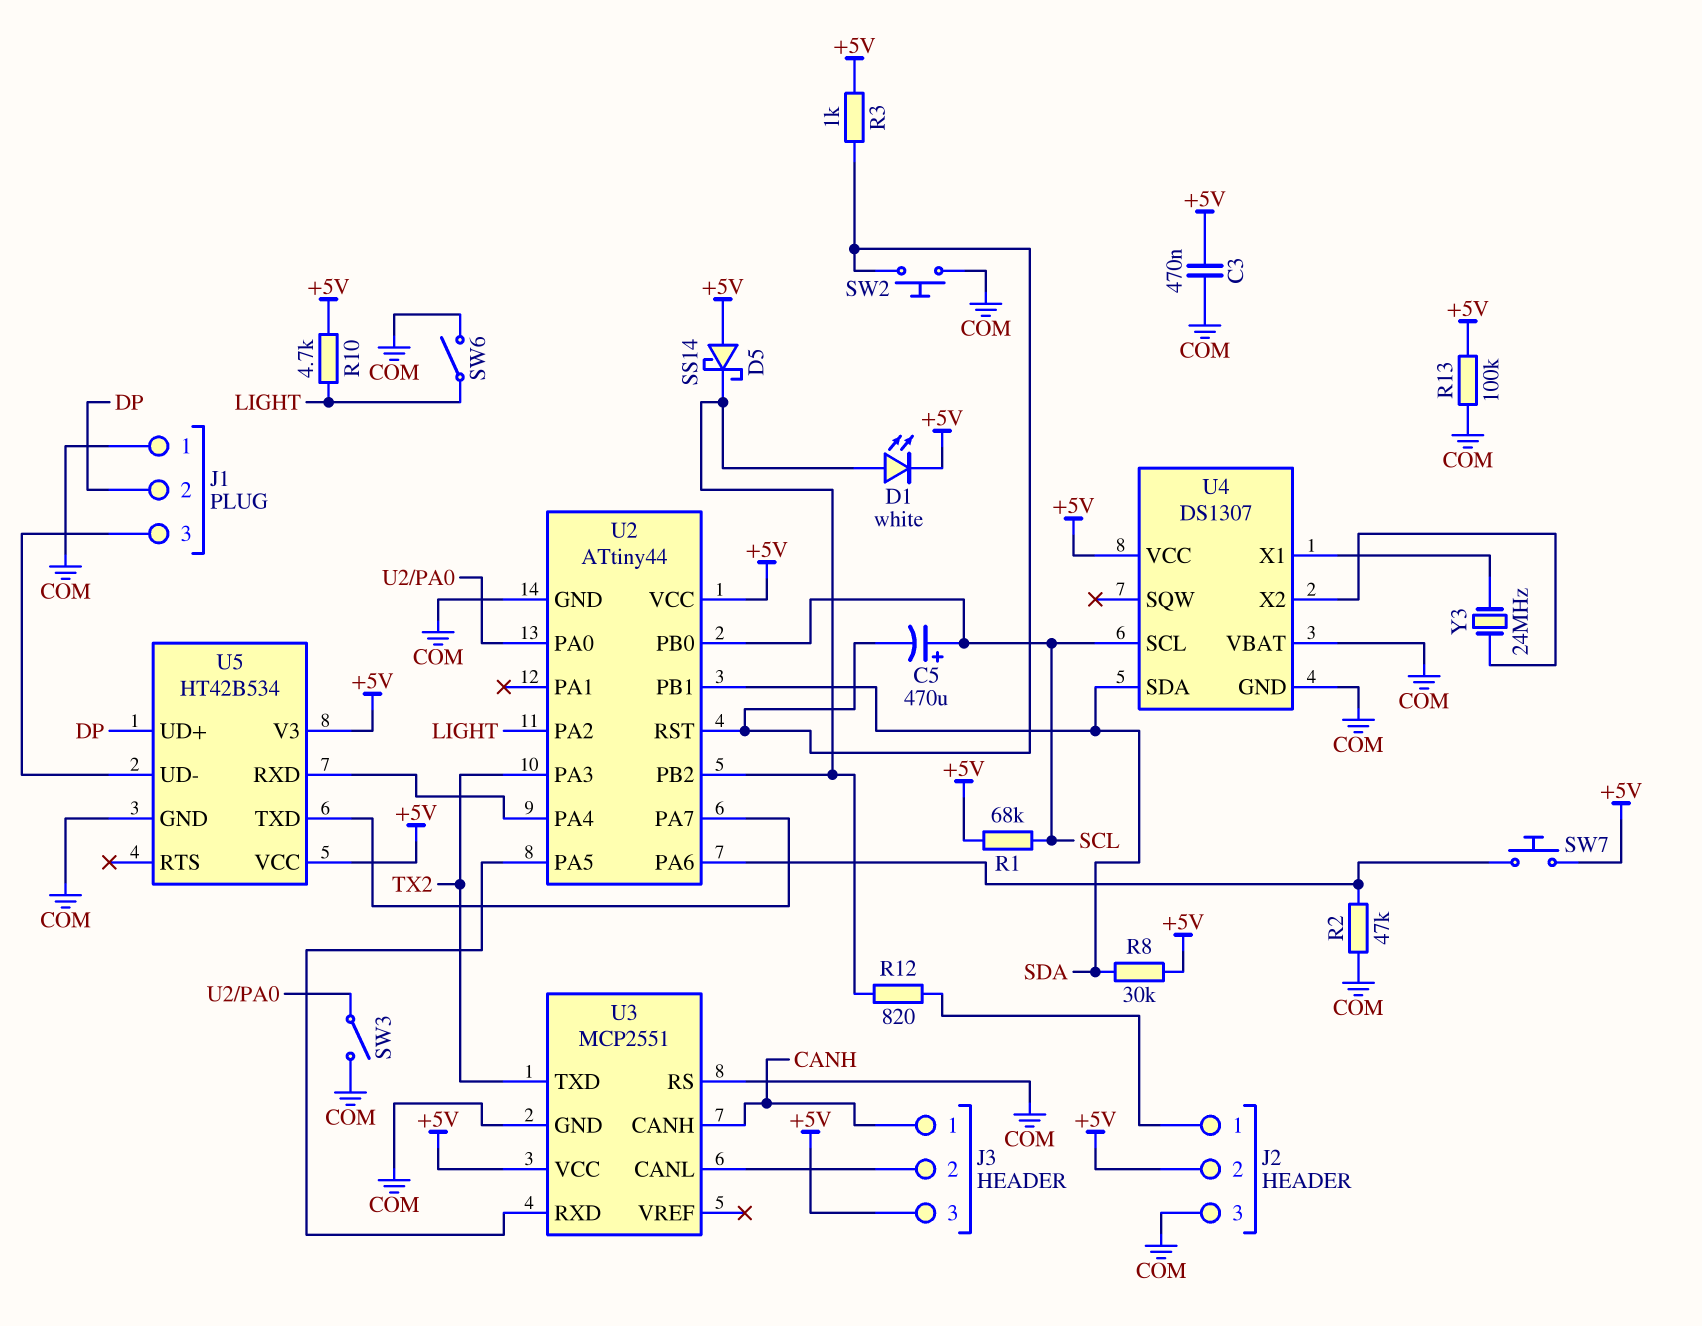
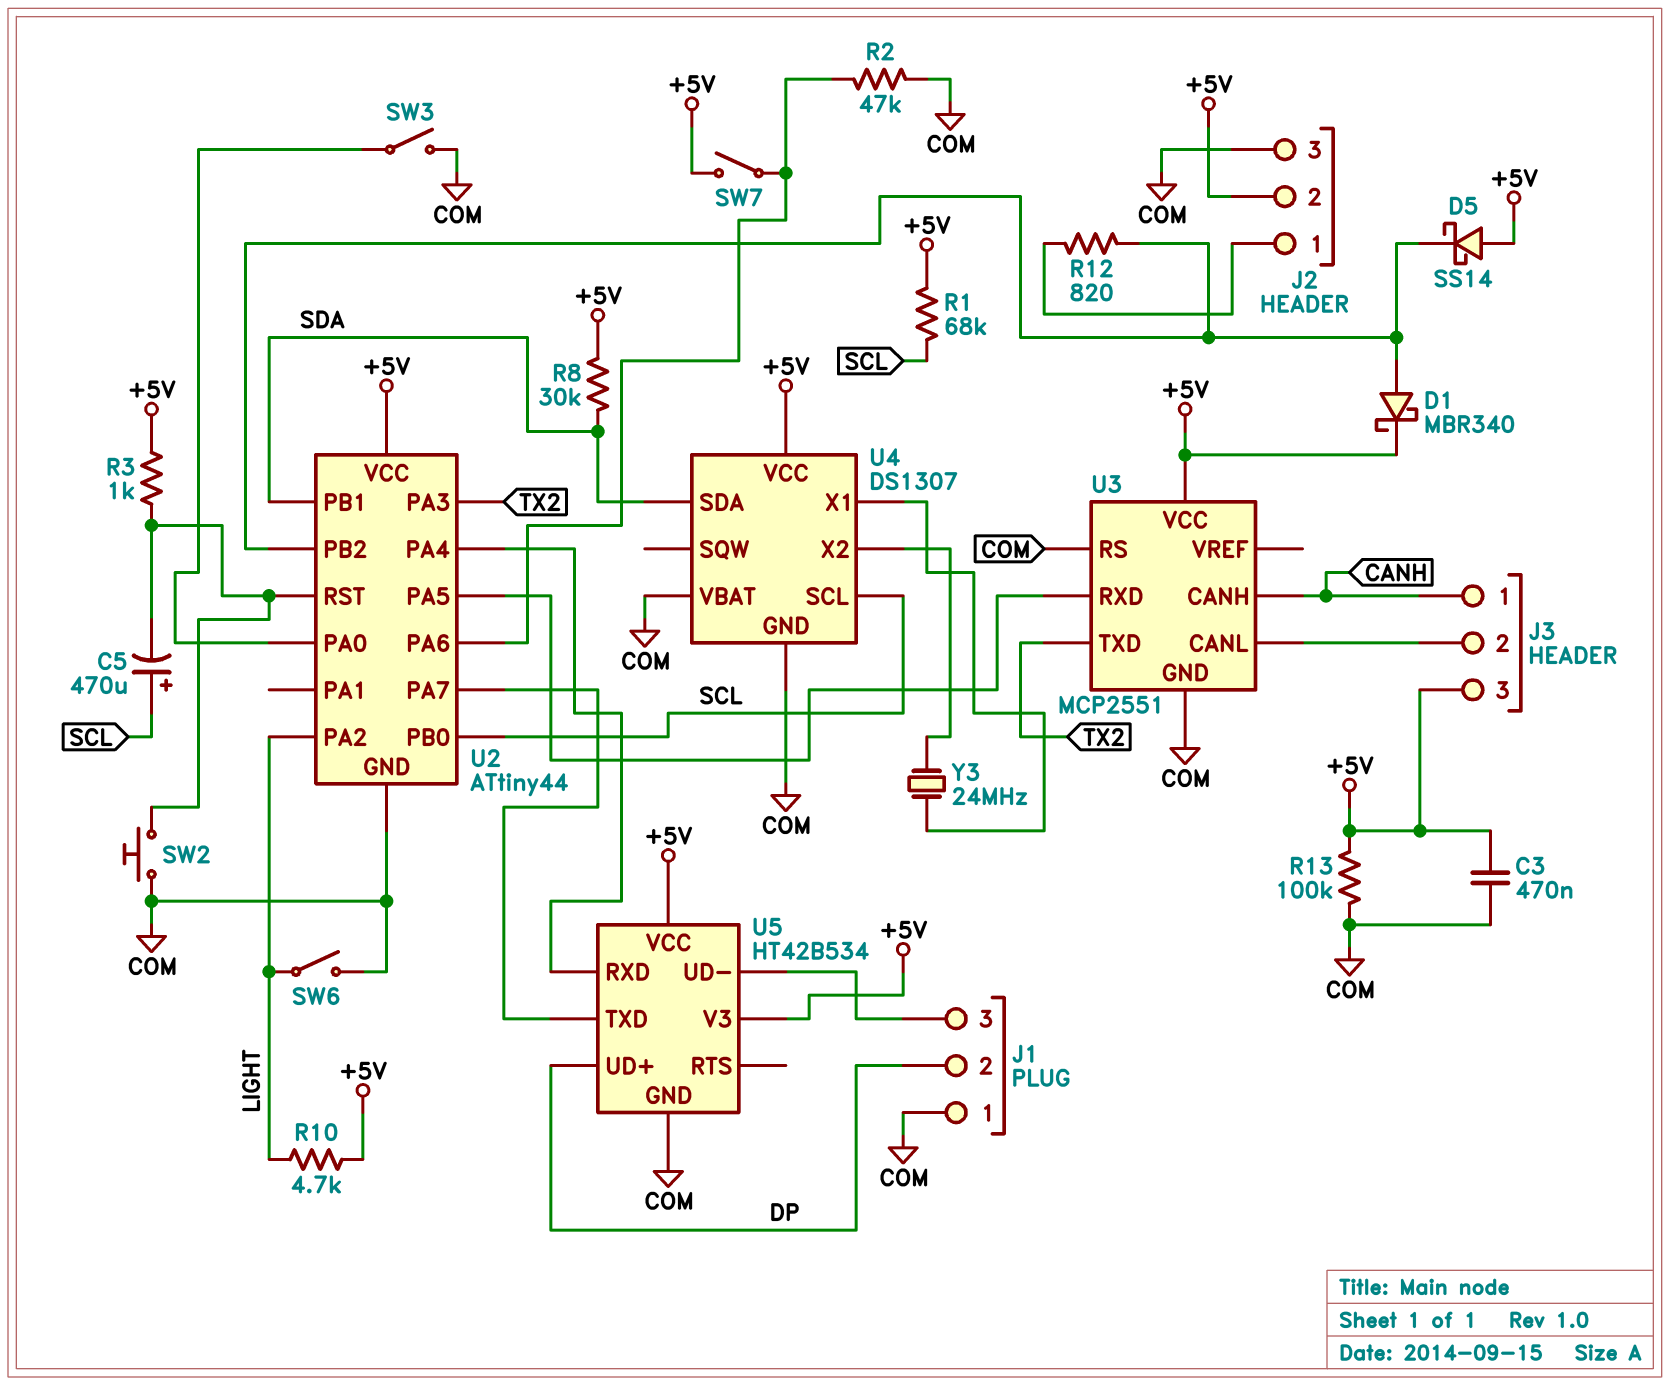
D1: LED white (A U2/PB2, K +5V) -> schottky MBR340 (A U2/PB2, K +5V)
SW7: button (+5V, U2/PA6) -> switch (+5V, U2/PA6)

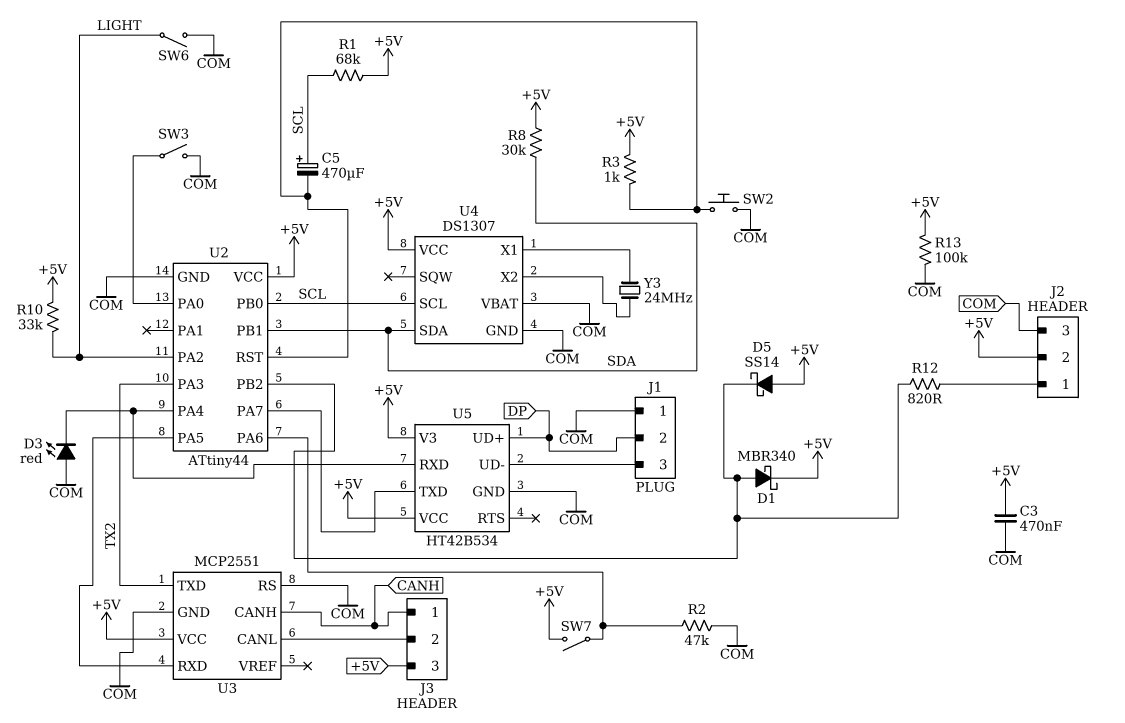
D3: none -> LED red (A COM, K U2/PA4)
R10: 4.7k (+5V, LIGHT) -> 33k (+5V, LIGHT)

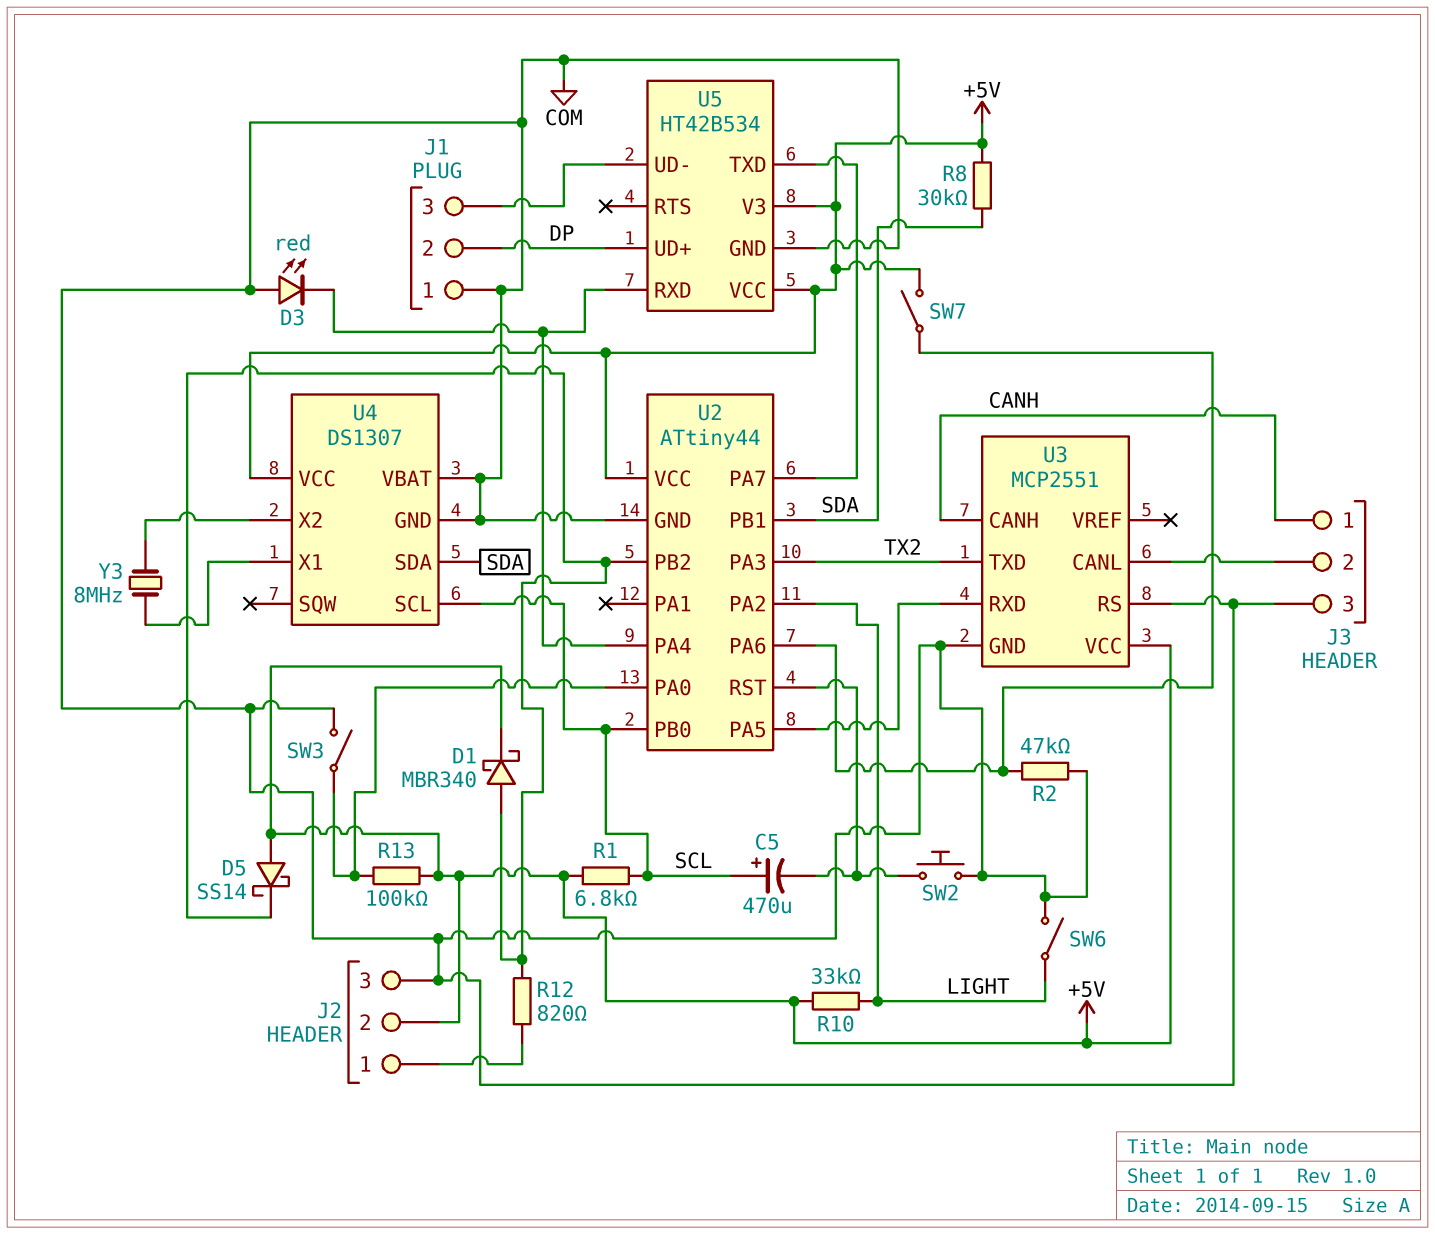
C3: 470nF (+5V, COM) -> none
J3 pin 3: +5V -> COM
R1: 68k (+5V, SCL) -> 6.8k (+5V, SCL)
R3: 1k (+5V, U2/RST) -> none
R13: 100k (+5V, COM) -> 100k (+5V, U2/PA0)
Y3: 24MHz (U4/X1, U4/X2) -> 8MHz (U4/X1, U4/X2)

